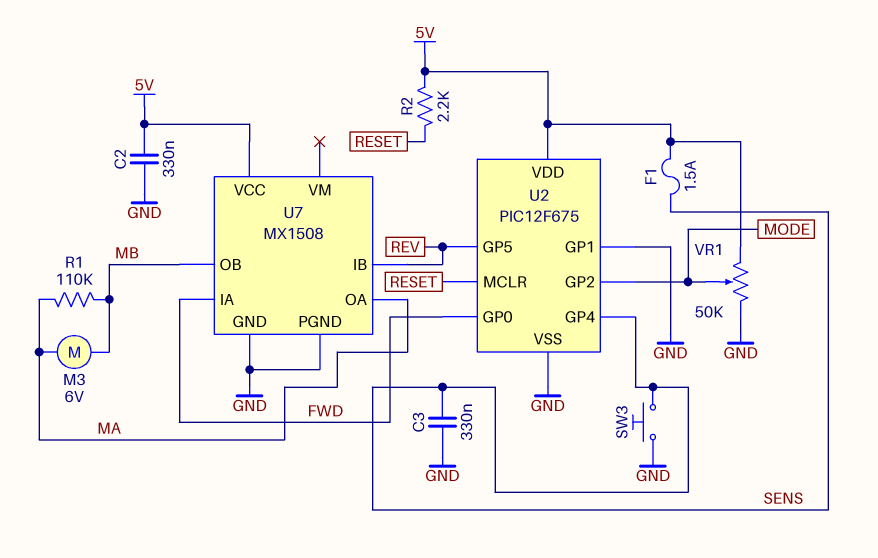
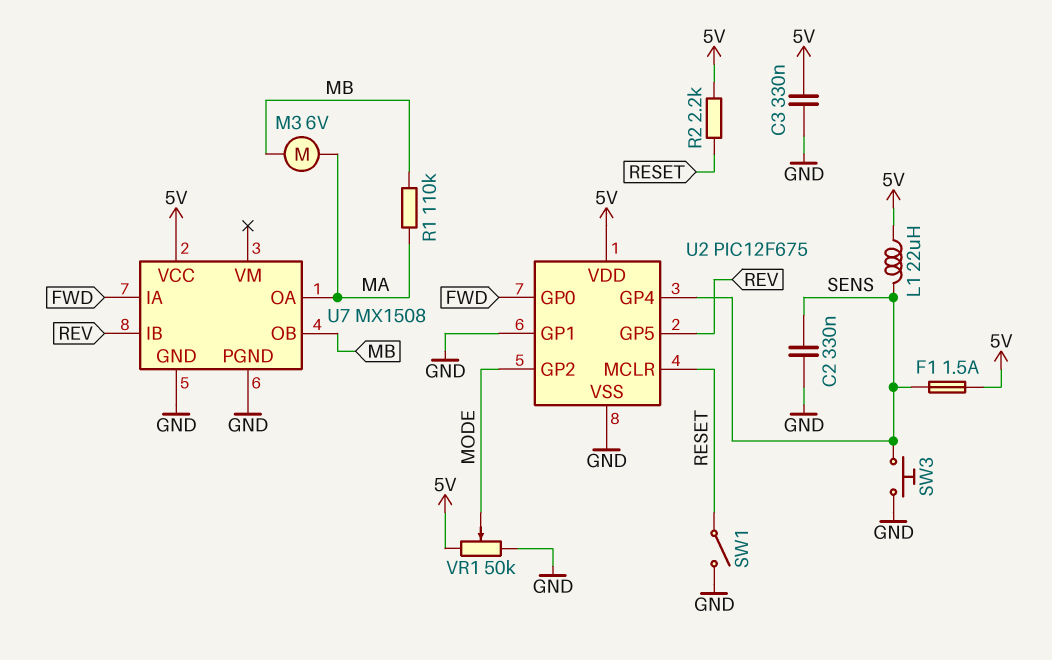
C2: 330nF (5V, GND) -> 330nF (GND, SENS)
C3: 330nF (GND, SENS) -> 330nF (5V, GND)
L1: none -> 22uH (5V, SENS)
SW1: none -> switch (GND, RESET)

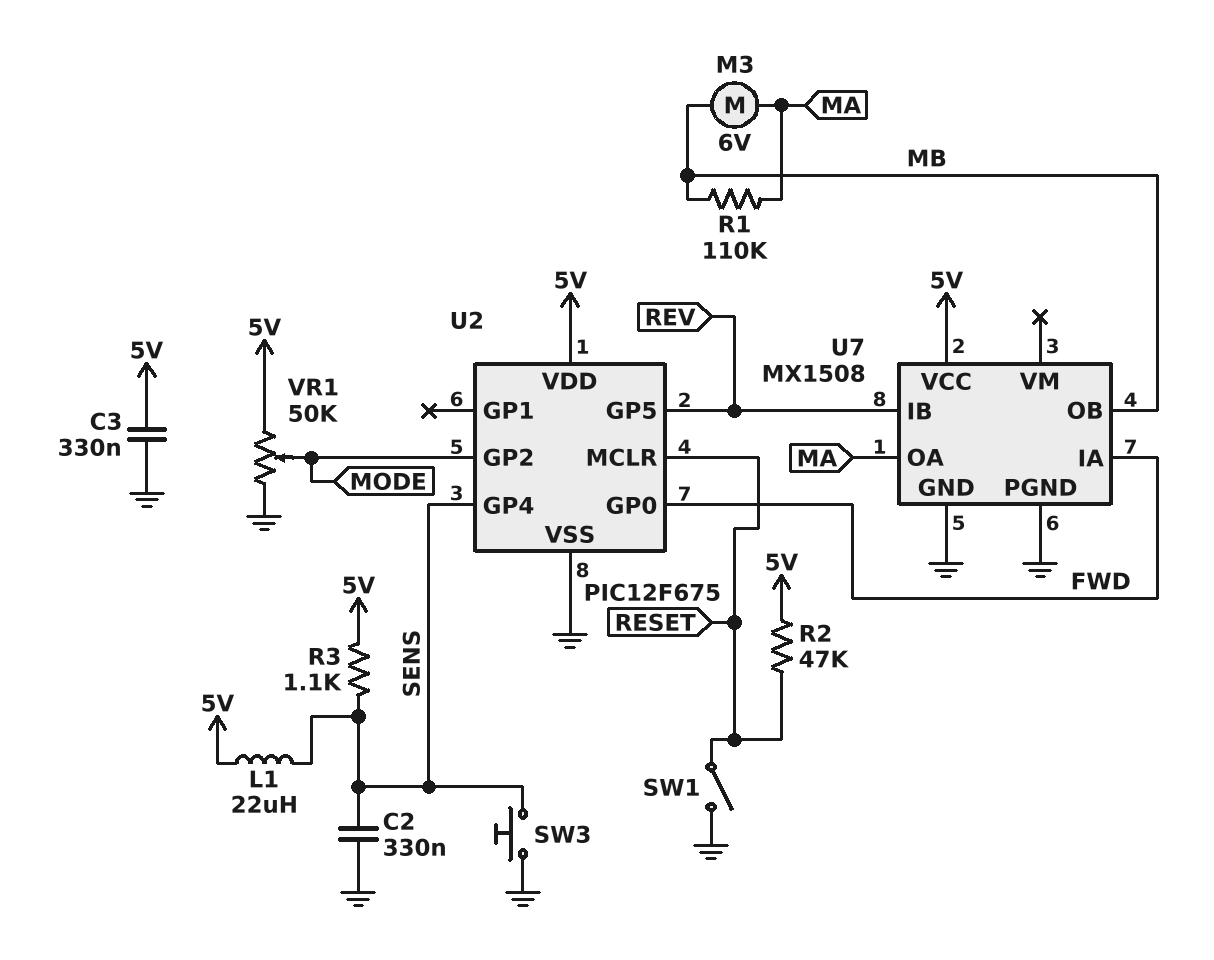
F1: 1.5A (5V, SENS) -> none
R2: 2.2k (5V, RESET) -> 47k (5V, RESET)
R3: none -> 1.1k (5V, SENS)
U2 pin GP1: GND -> none

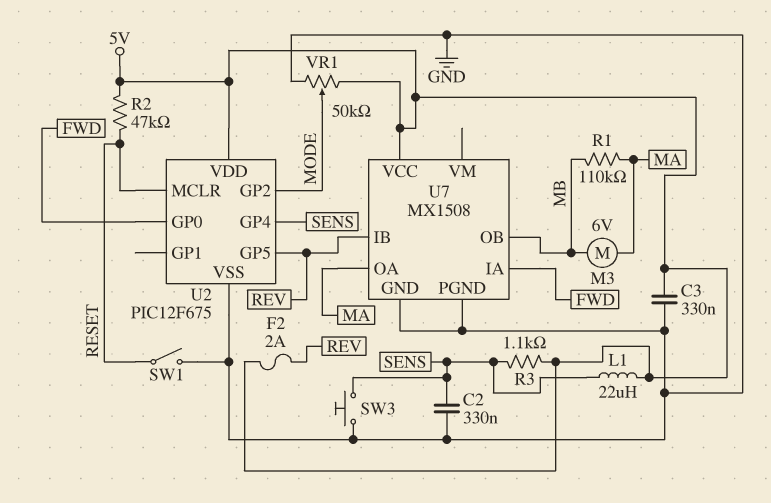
F2: none -> 2A (5V, REV)

